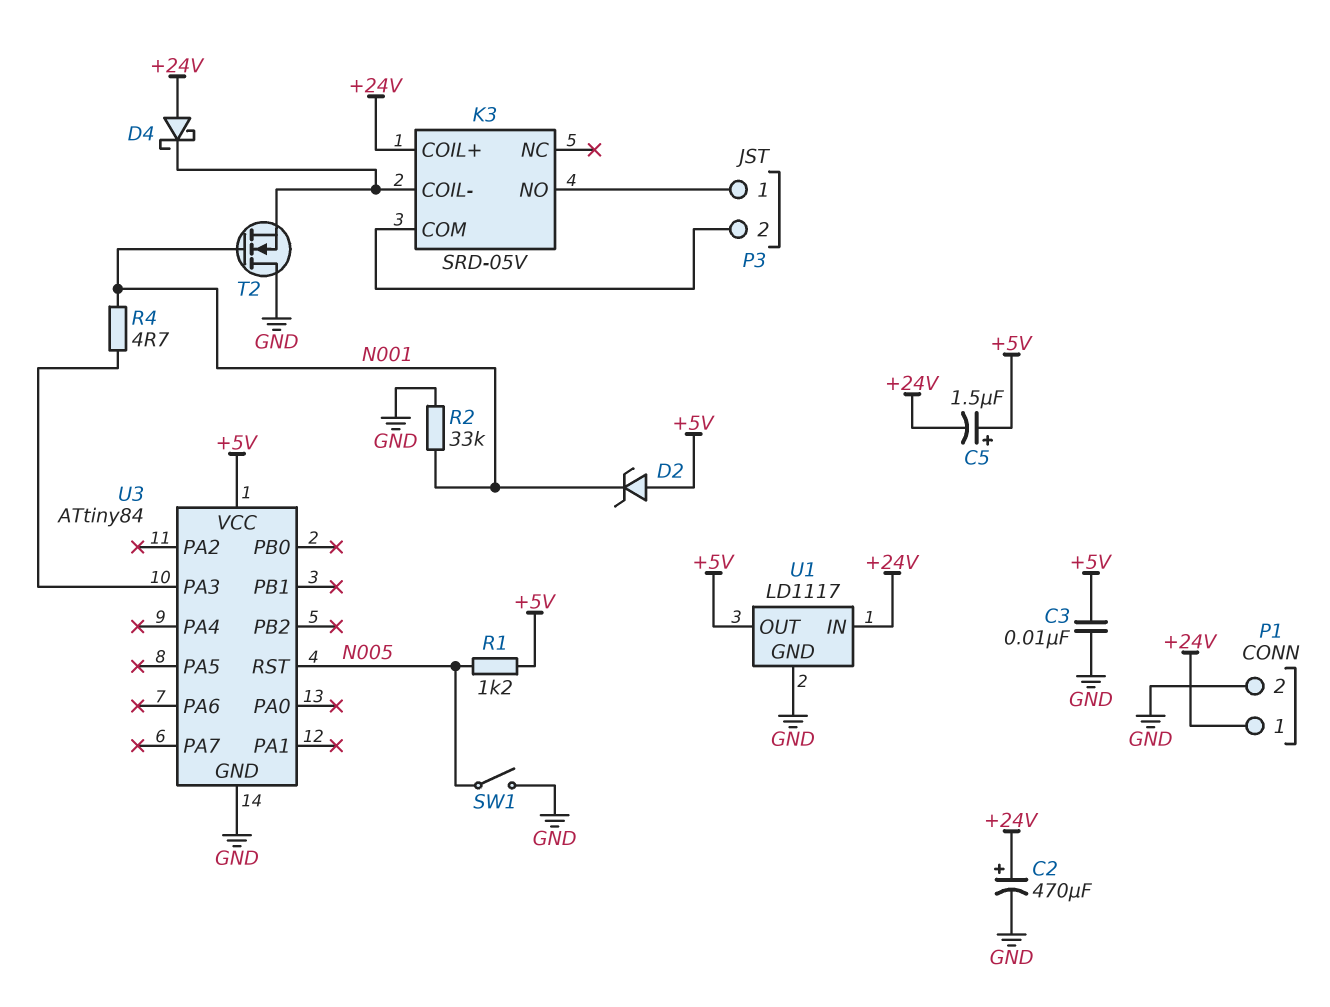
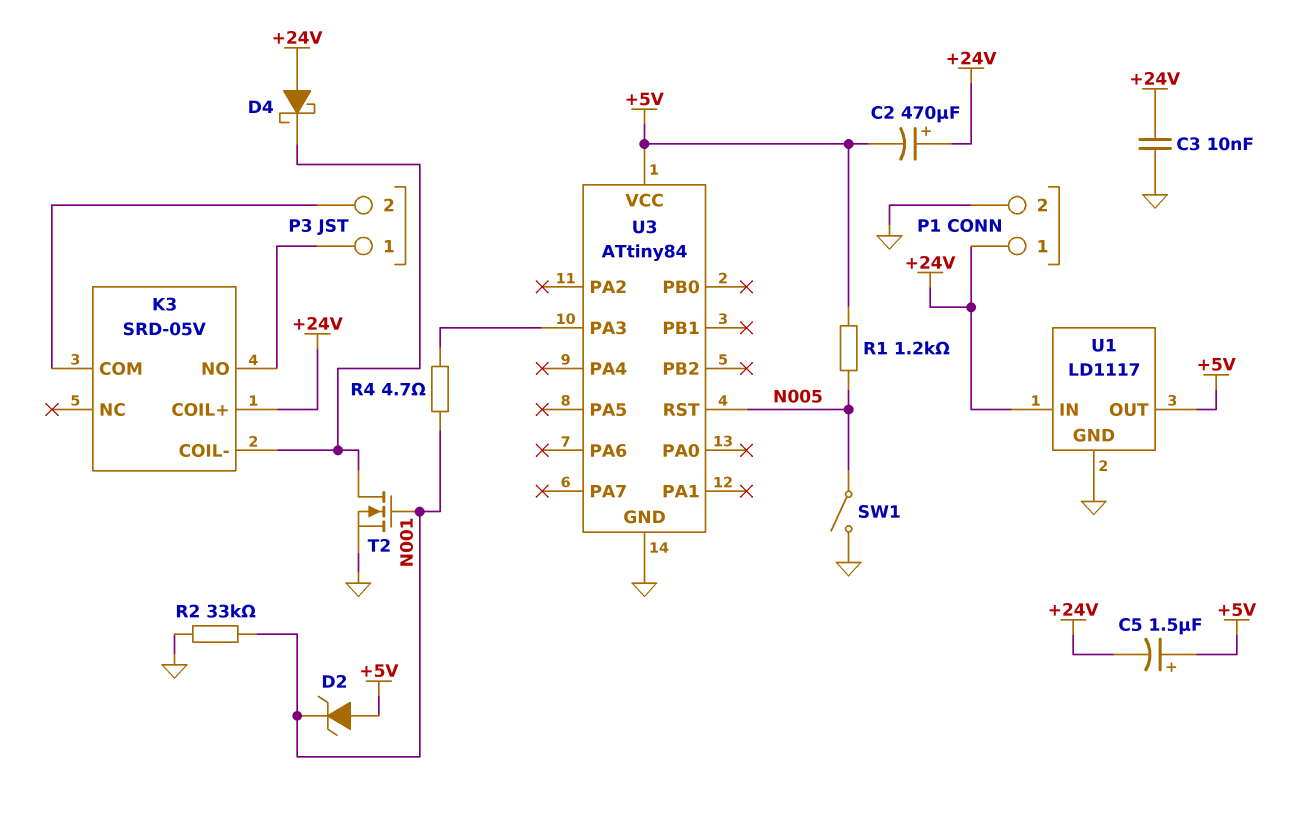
C2: 470uF (plus +24V, minus GND) -> 470uF (plus +24V, minus +5V)
C3: 10nF (+5V, GND) -> 10nF (+24V, GND)
T2: NMOS (G N001, D GND, S K3/COIL-) -> NMOS (G N001, D K3/COIL-, S GND)

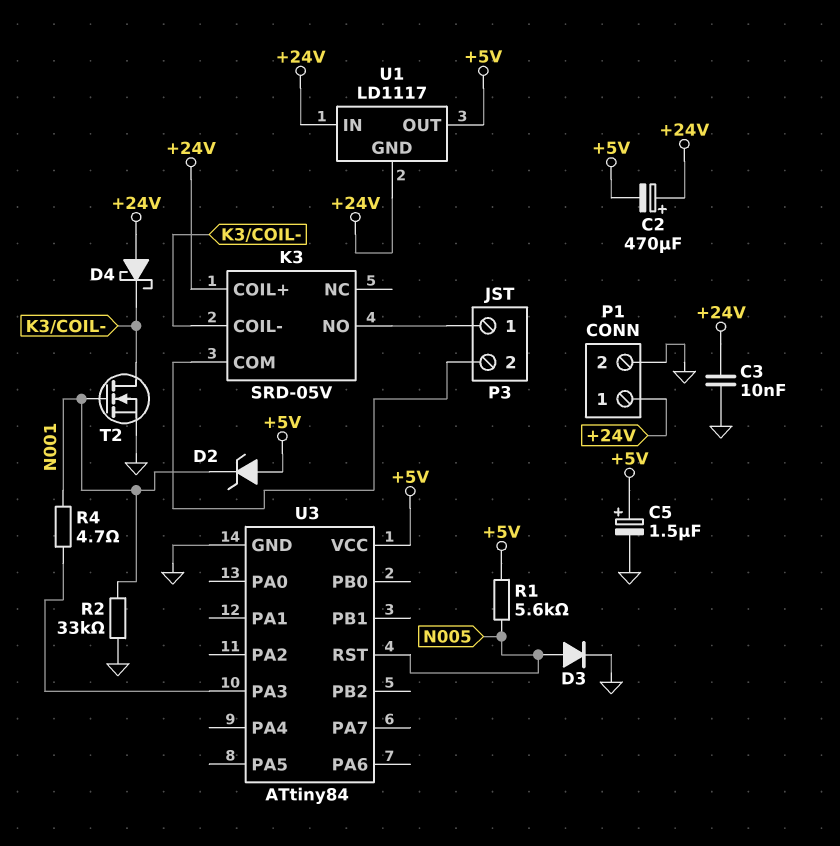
C5: 1.5uF (plus +5V, minus +24V) -> 1.5uF (plus +5V, minus GND)
D3: none -> diode (A N005, K GND)
R1: 1.2k (+5V, N005) -> 5.6k (+5V, N005)
SW1: switch (GND, N005) -> none
U1 pin GND: GND -> +24V

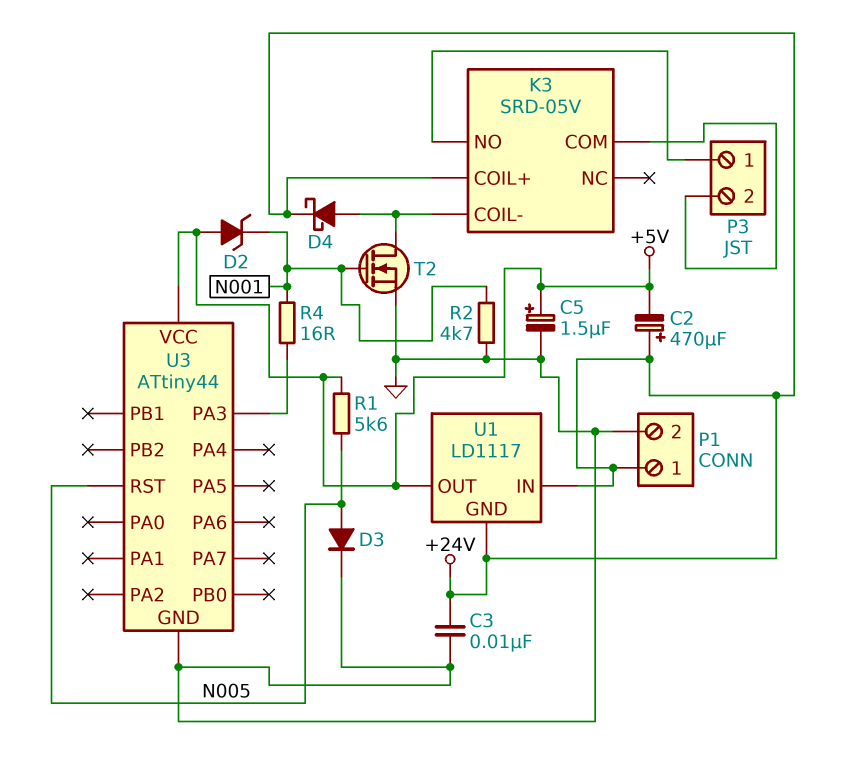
D4: schottky (A +24V, K K3/COIL-) -> schottky (A K3/COIL-, K +24V)
R2: 33k (GND, N001) -> 4.7k (GND, N001)
R4: 4.7 (N001, U3/PA3) -> 16 (N001, U3/PA3)
U3: ATtiny84 -> ATtiny44

